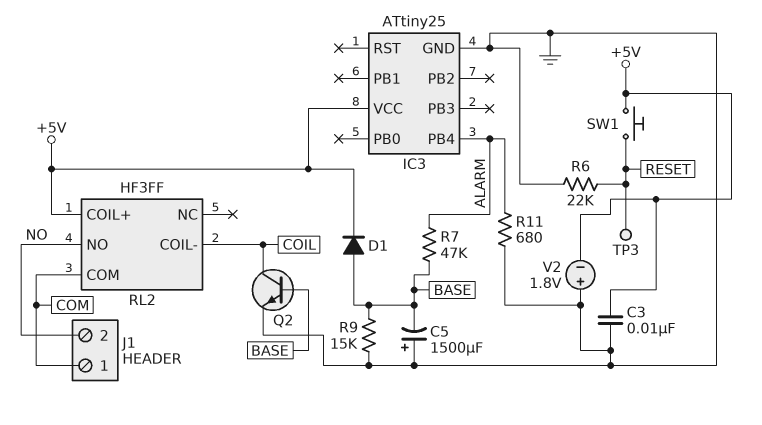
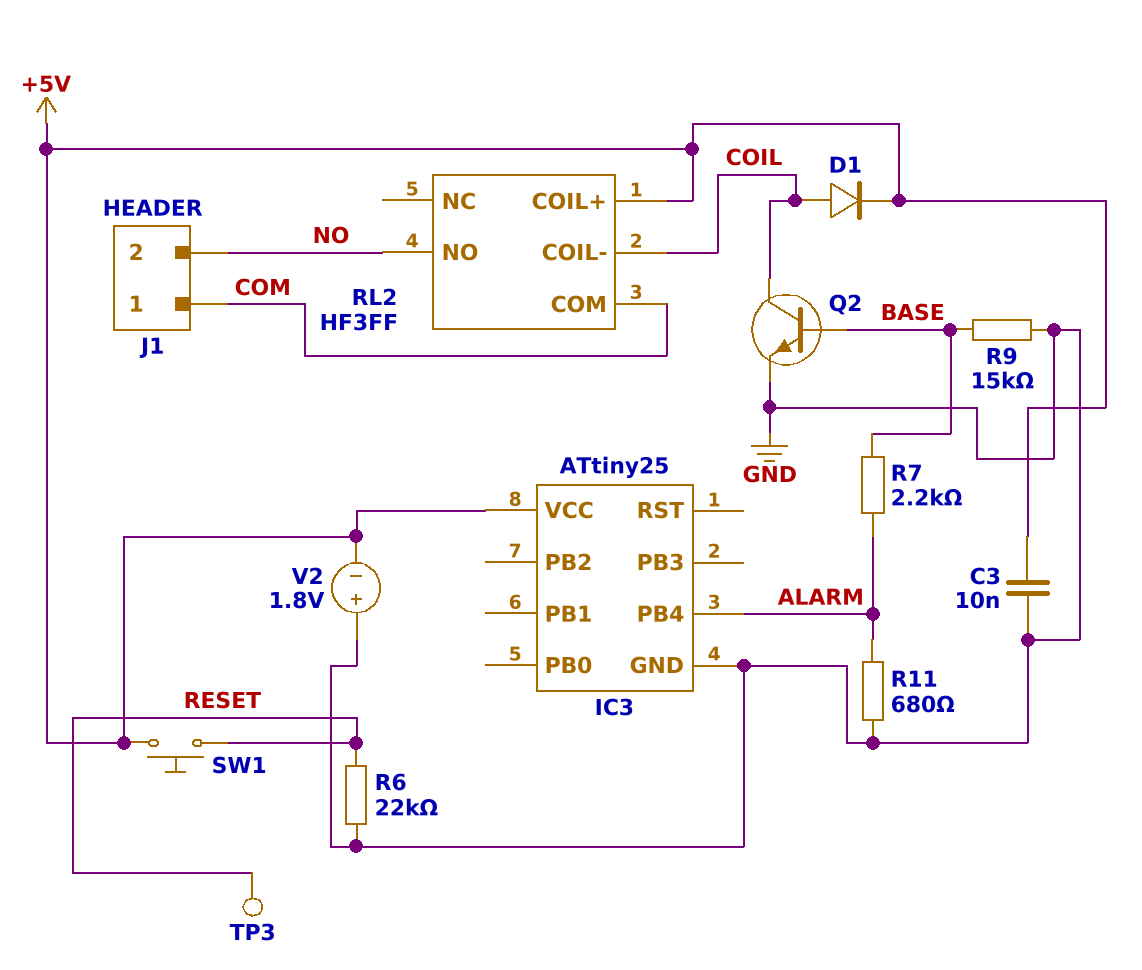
C5: 1500uF (plus GND, minus BASE) -> none
D1: diode (A BASE, K +5V) -> diode (A COIL, K +5V)
R7: 47k (ALARM, BASE) -> 2.2k (ALARM, BASE)

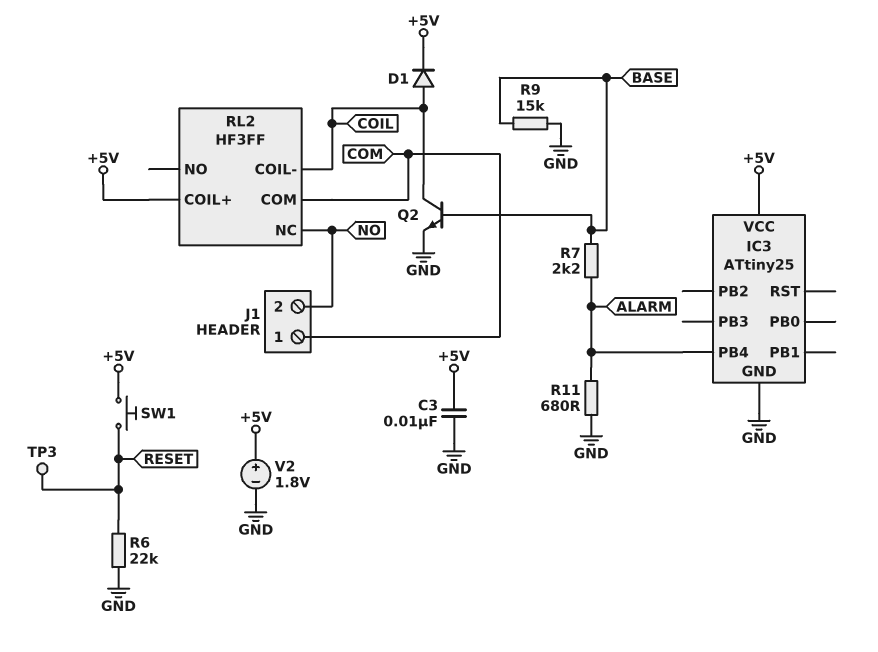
RL2 pin NC: none -> NO
RL2 pin NO: NO -> none
V2: 1.8V (plus GND, minus +5V) -> 1.8V (plus +5V, minus GND)

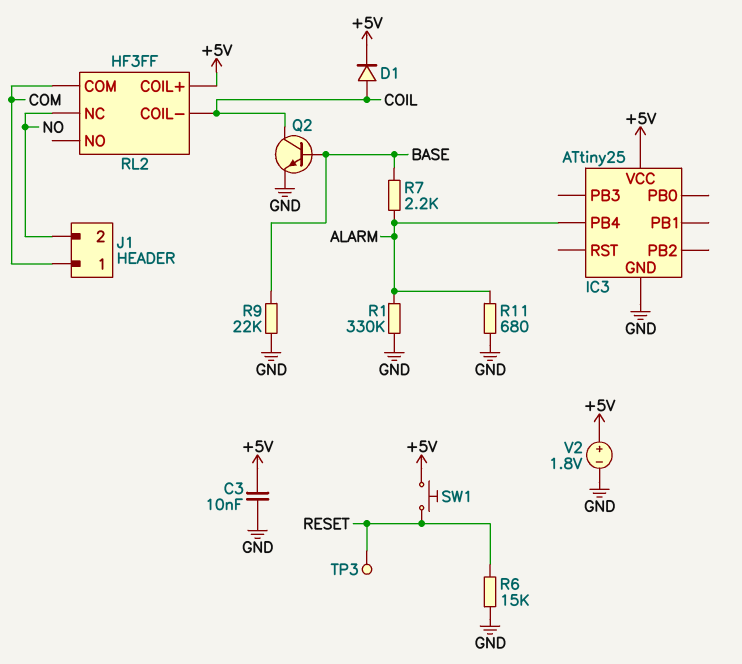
R1: none -> 330k (ALARM, GND)
R6: 22k (GND, RESET) -> 15k (GND, RESET)
R9: 15k (BASE, GND) -> 22k (BASE, GND)

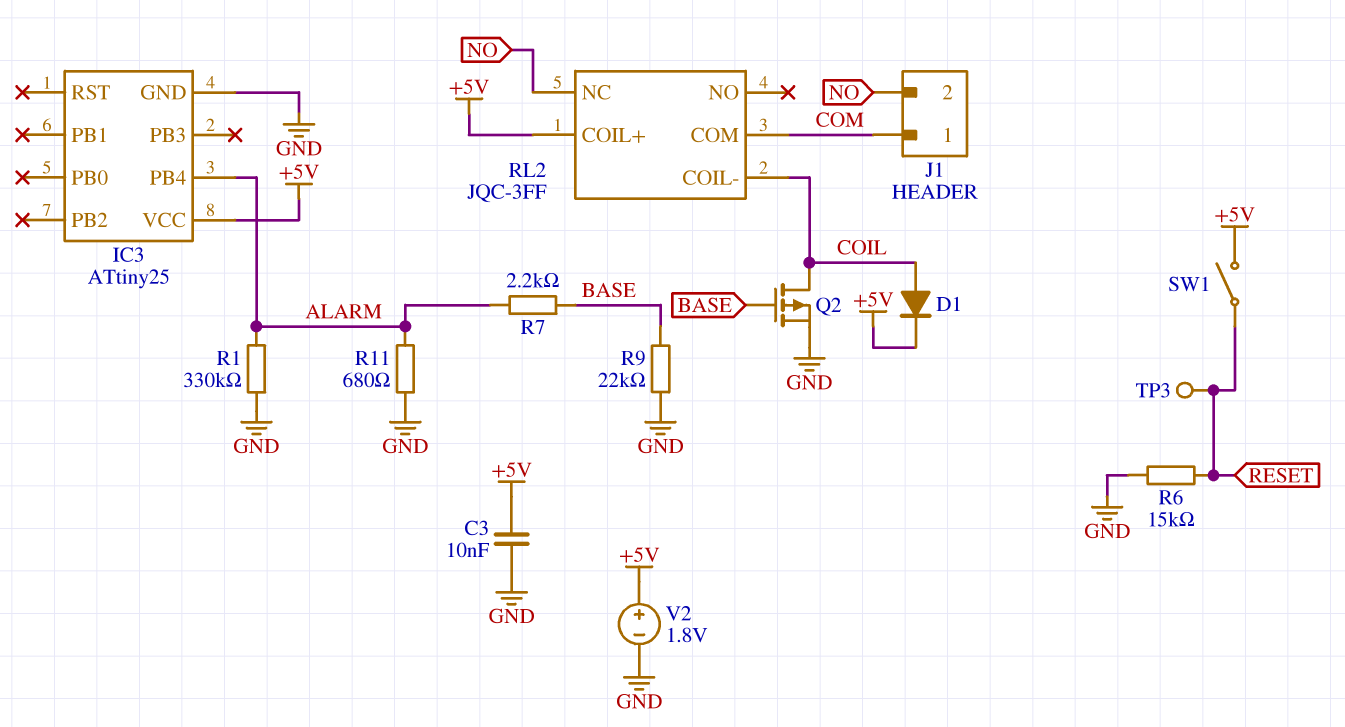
Q2: NPN (B BASE, C COIL, E GND) -> PMOS (G BASE, D COIL, S GND)
RL2: HF3FF -> JQC-3FF
SW1: button (+5V, RESET) -> switch (+5V, RESET)

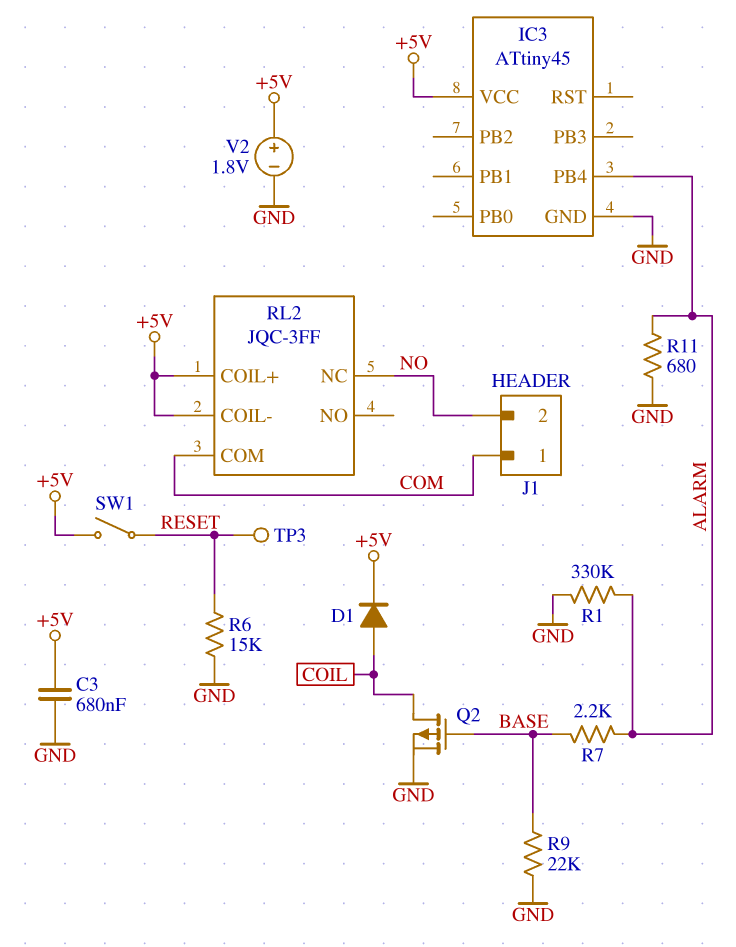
C3: 10nF (+5V, GND) -> 680nF (+5V, GND)
IC3: ATtiny25 -> ATtiny45
RL2 pin COIL-: COIL -> +5V

